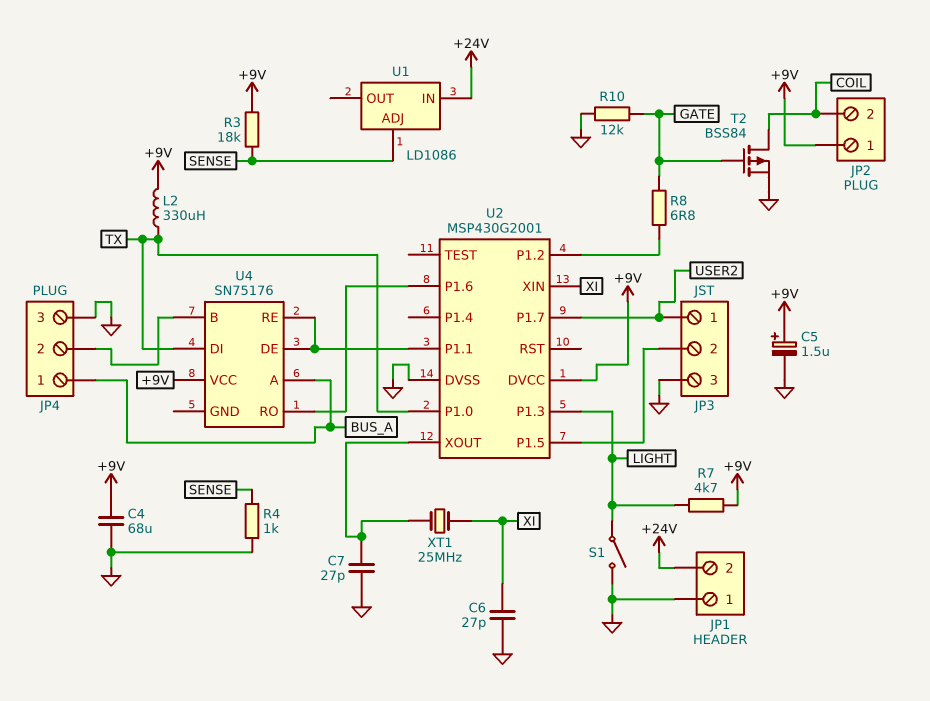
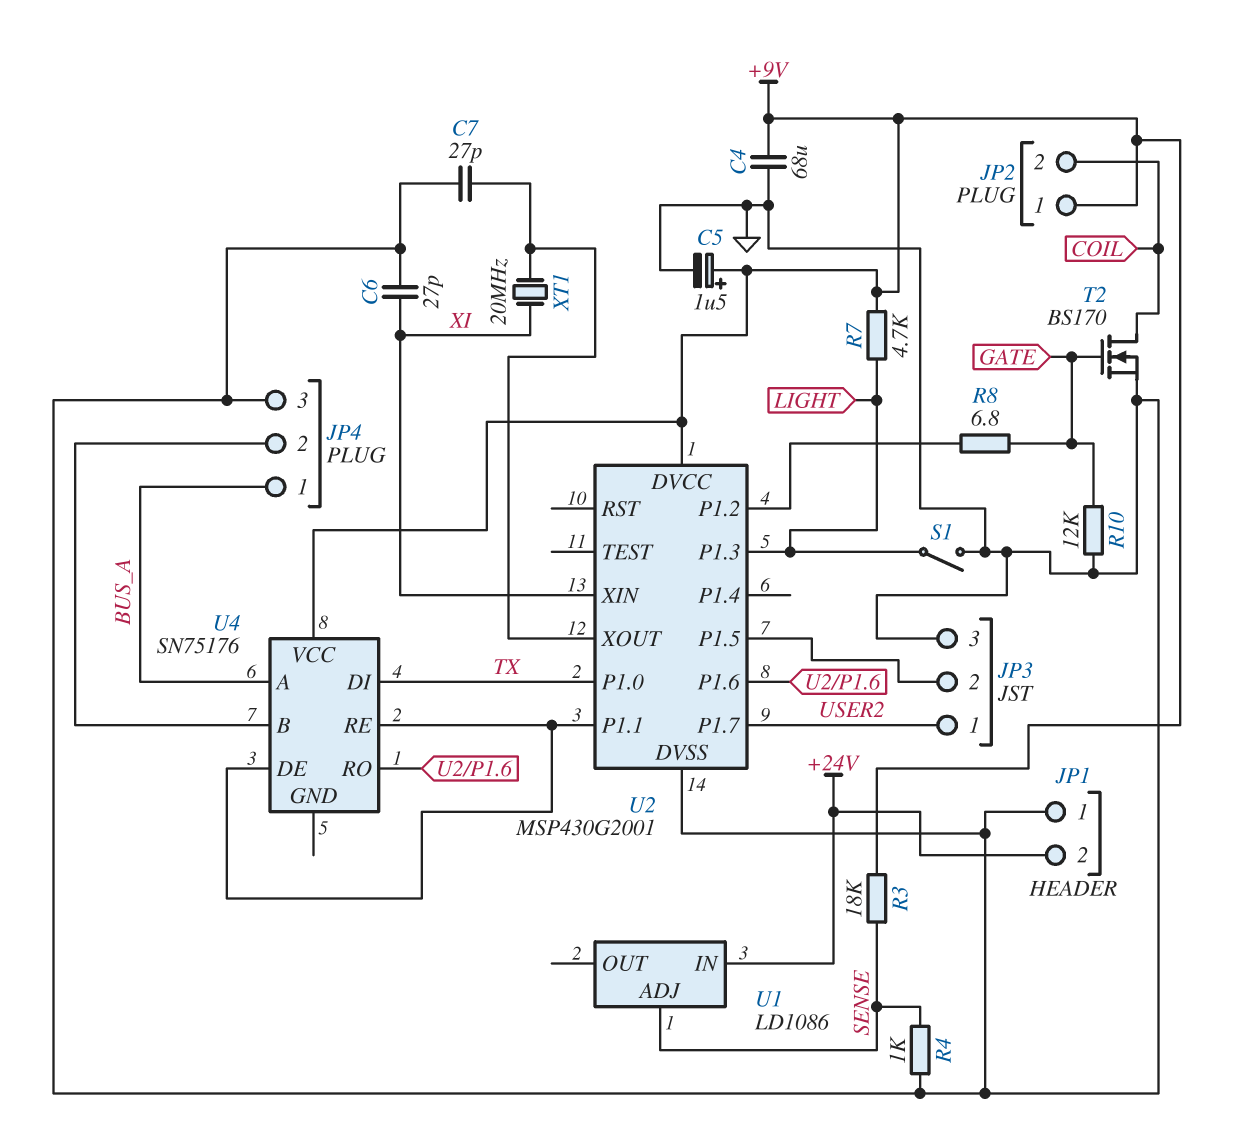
L2: 330uH (+9V, TX) -> none
T2: PMOS BSS84 (G GATE, D COIL, S GND) -> NMOS BS170 (G GATE, D COIL, S GND)
XT1: 25MHz (U2/XOUT, XI) -> 20MHz (U2/XOUT, XI)

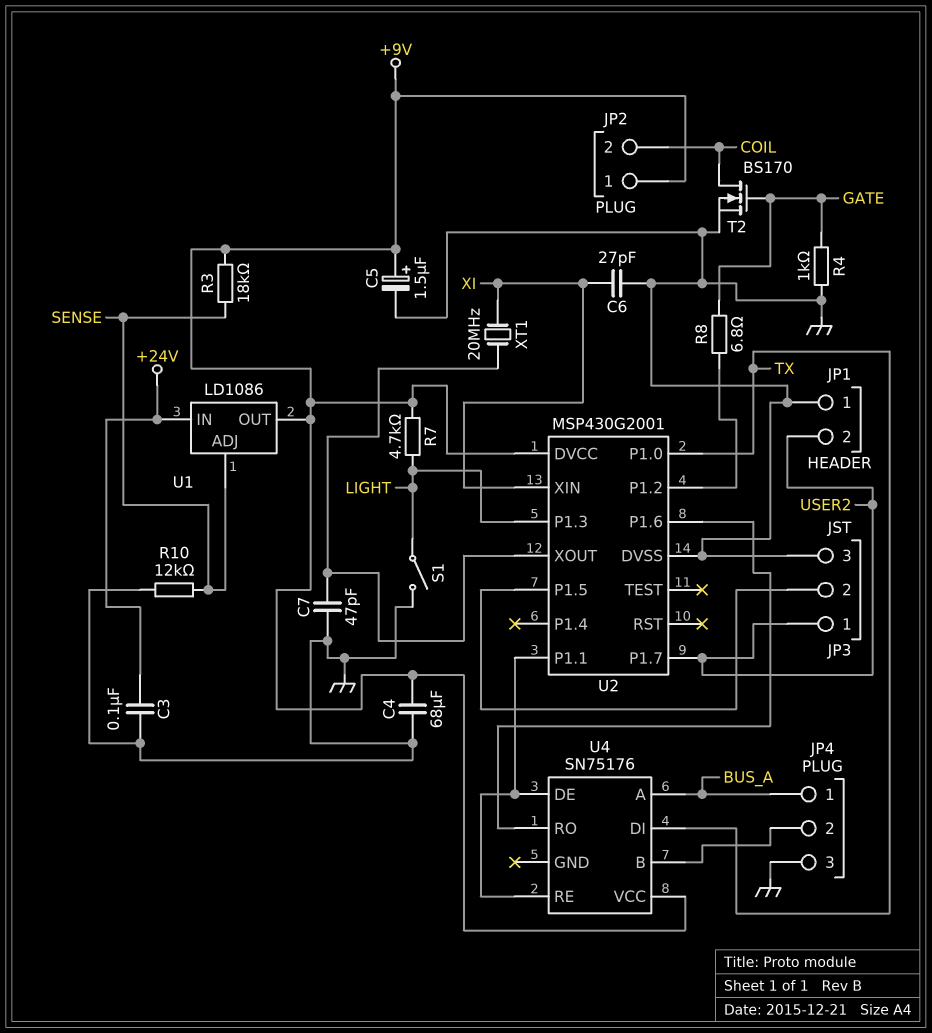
C3: none -> 100nF (+24V, GND)
C7: 27pF (GND, U2/XOUT) -> 47pF (GND, U2/XOUT)
JP1 pin 2: +24V -> USER2
R4: 1k (GND, SENSE) -> 1k (GATE, GND)
R10: 12k (GATE, GND) -> 12k (GND, SENSE)
U1 pin OUT: none -> +9V

